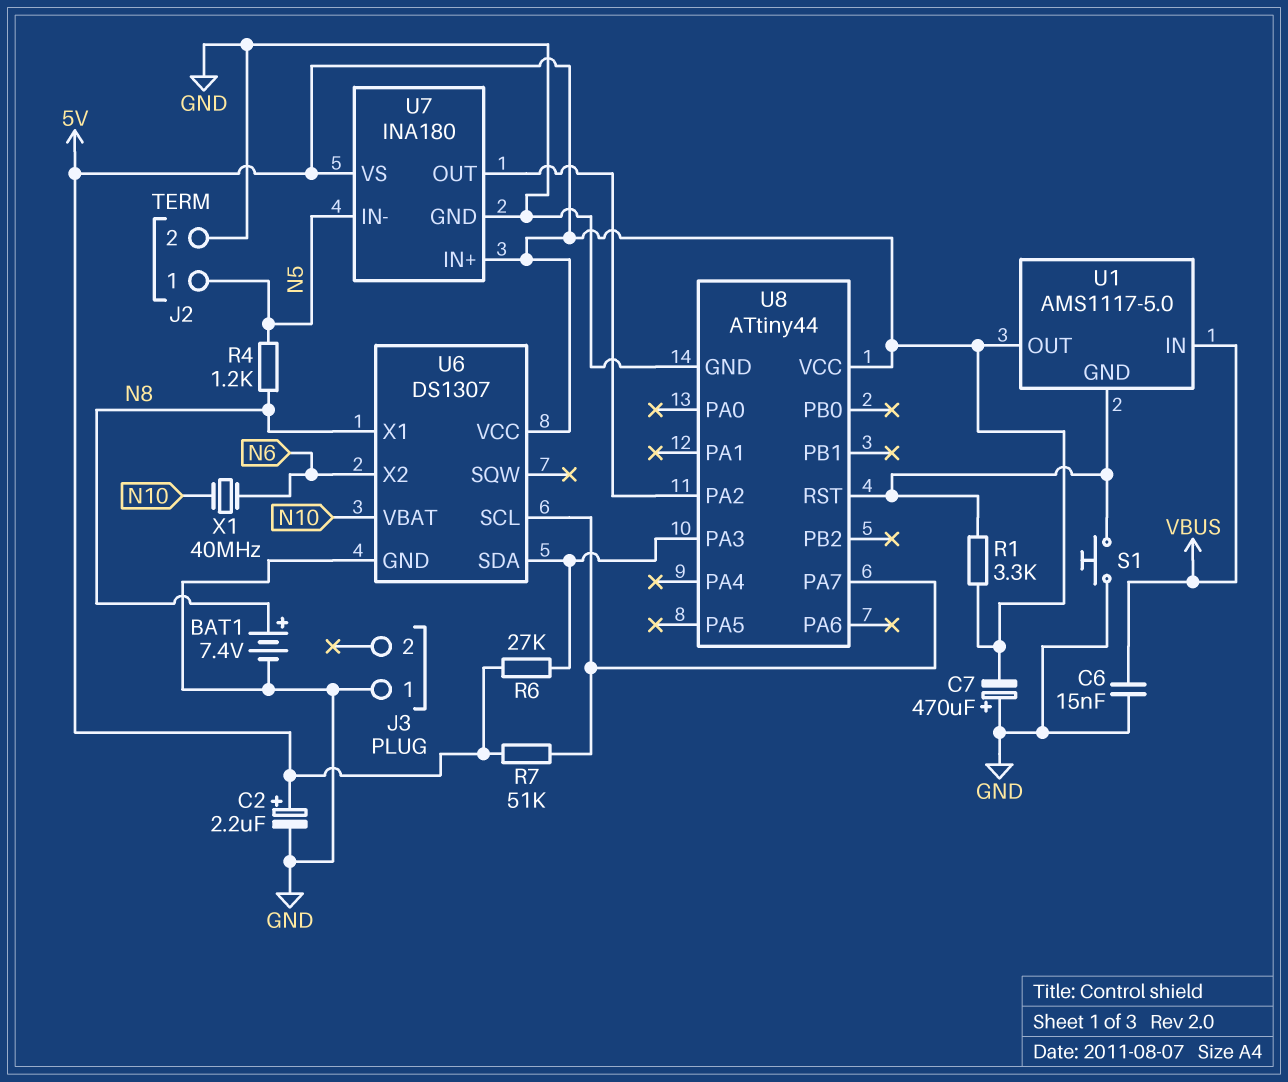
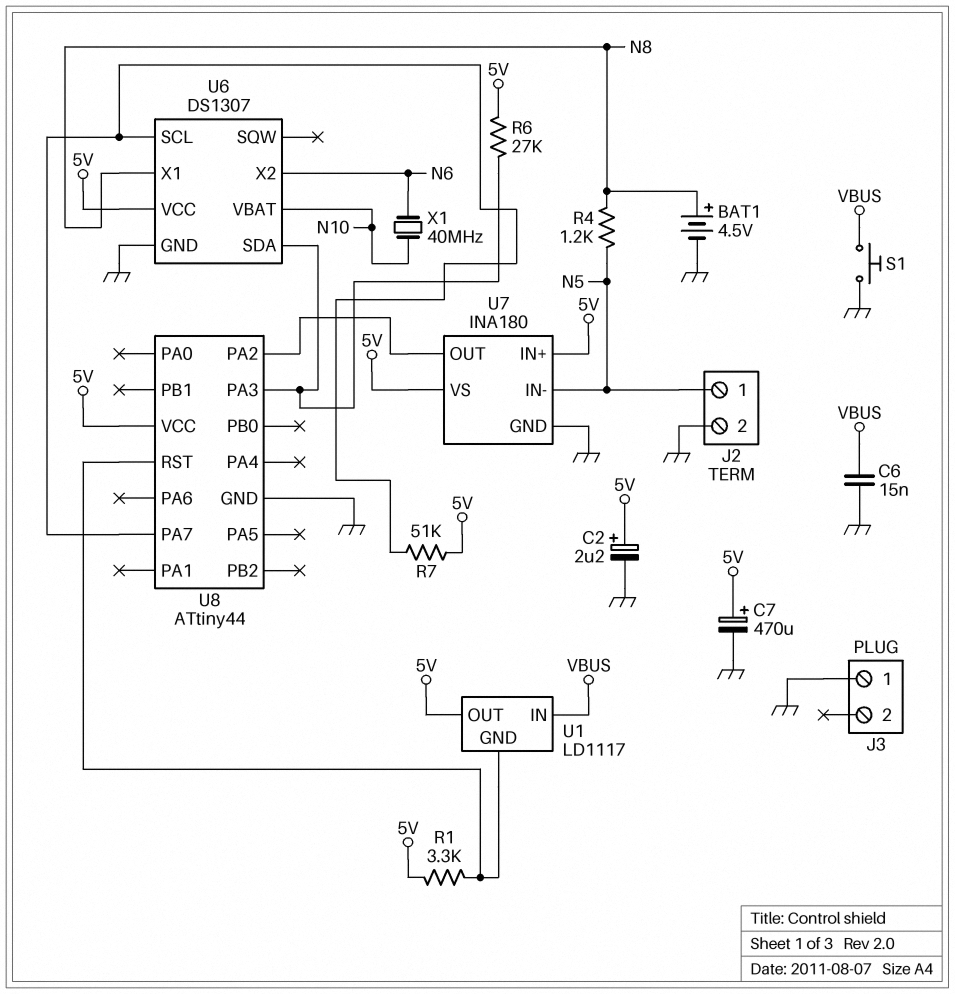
BAT1: 7.4V (plus N8, minus GND) -> 4.5V (plus N8, minus GND)
C7: 470uF (plus GND, minus 5V) -> 470uF (plus 5V, minus GND)
S1: button (GND, U1/GND) -> button (GND, VBUS)
U1: AMS1117-5.0 -> LD1117

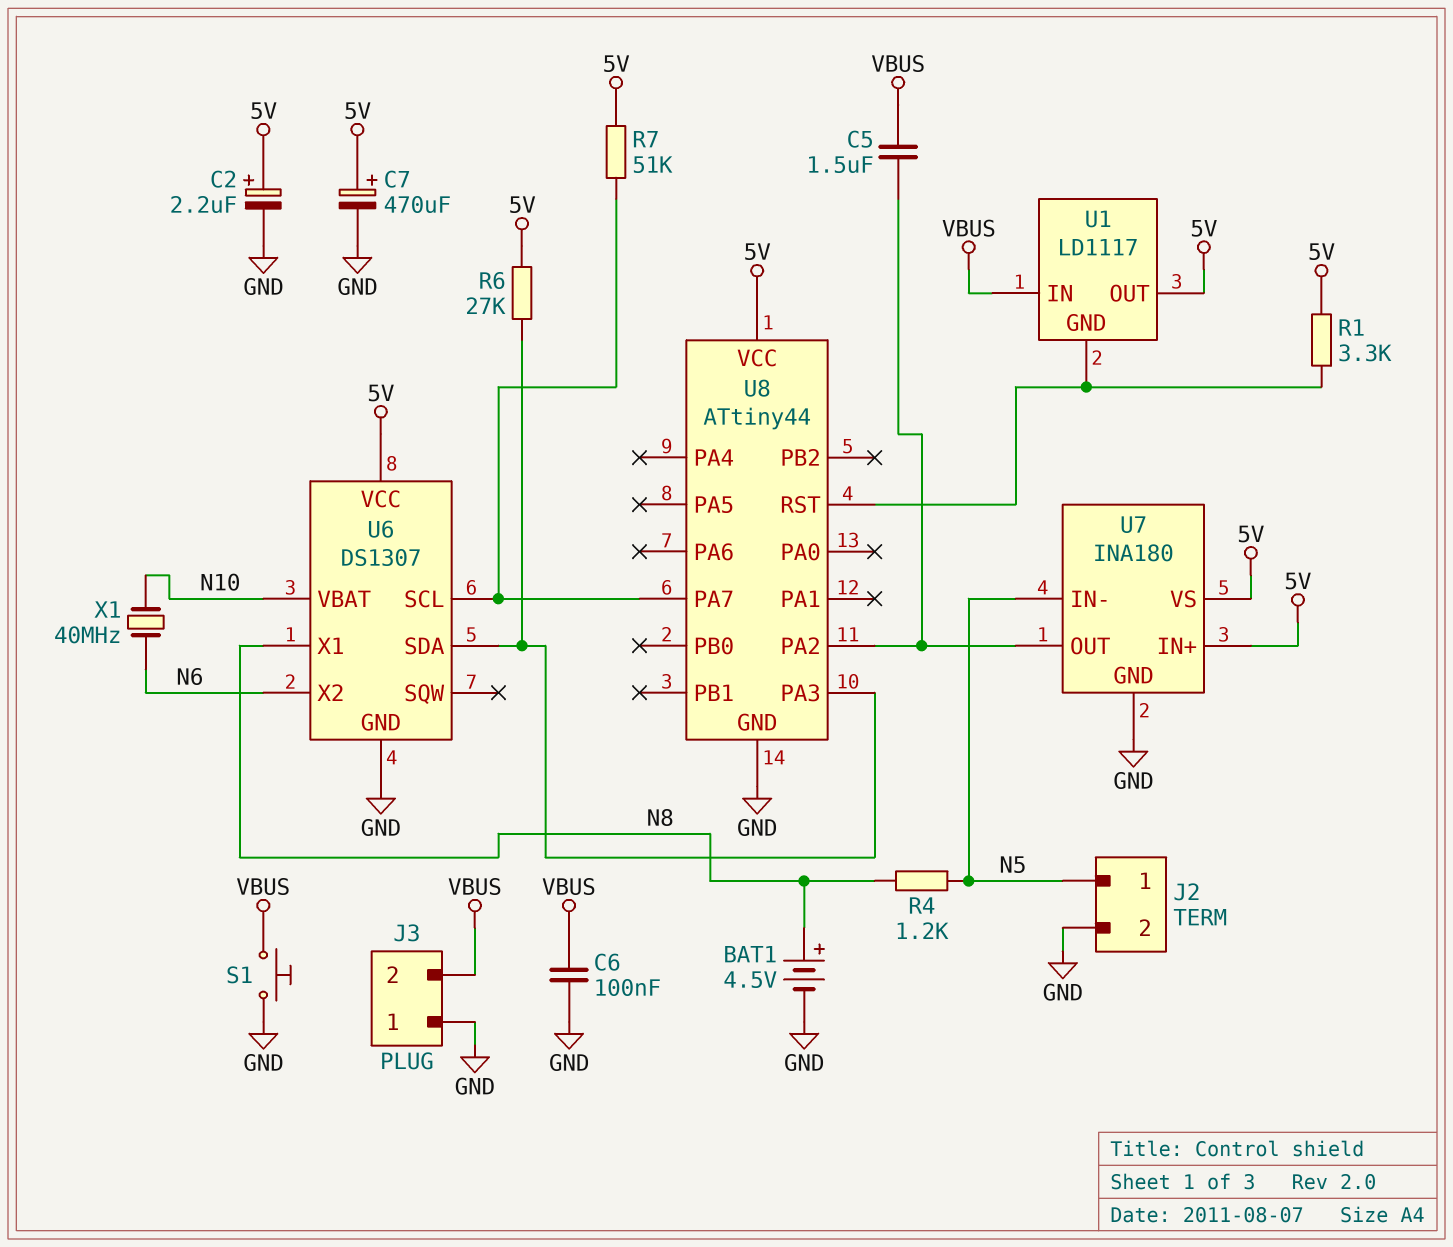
C5: none -> 1.5uF (U7/OUT, VBUS)
C6: 15nF (GND, VBUS) -> 100nF (GND, VBUS)
J3 pin 2: none -> VBUS

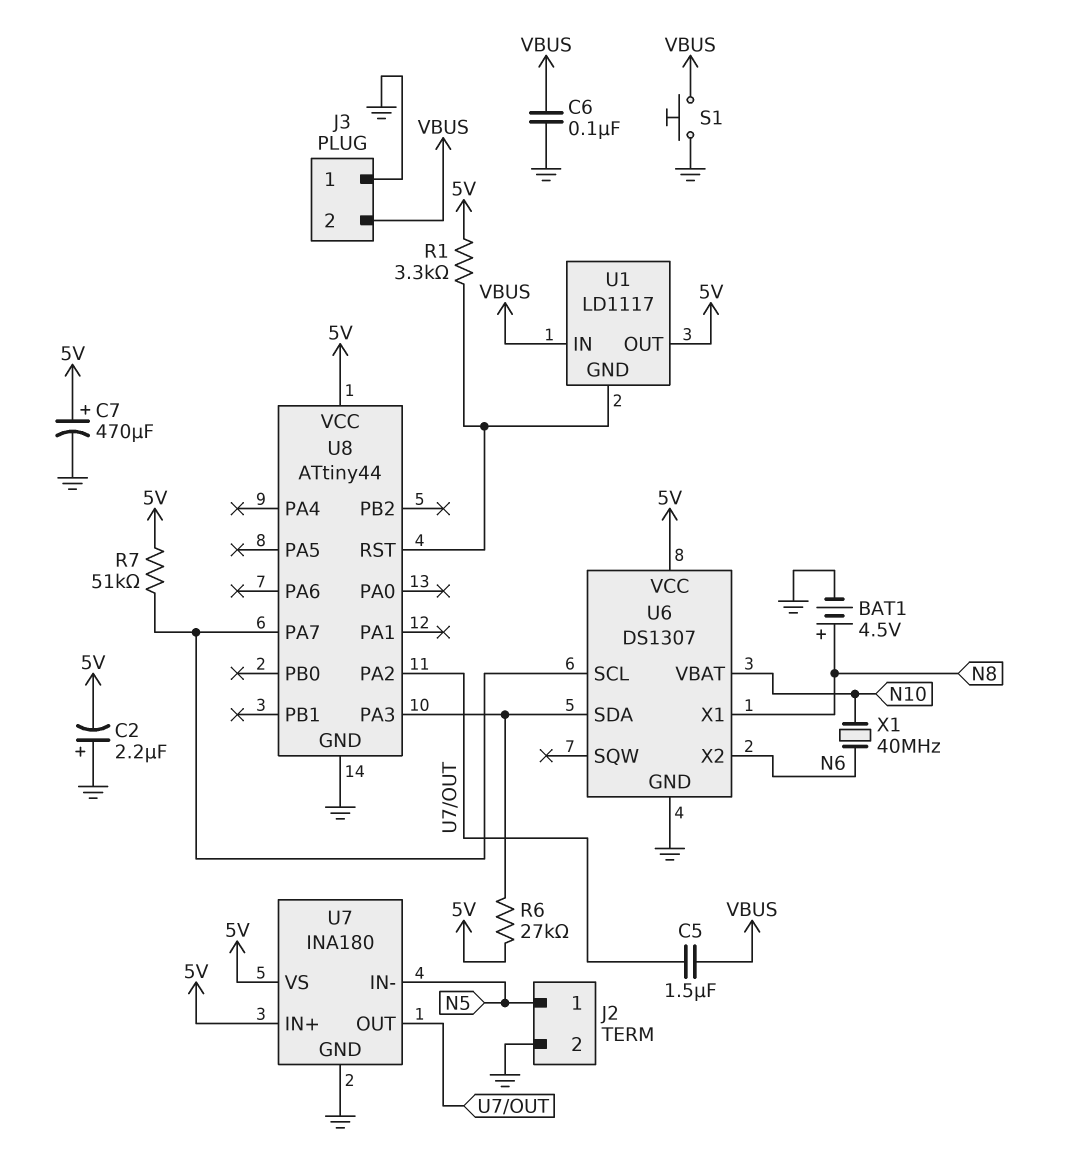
C2: 2.2uF (plus 5V, minus GND) -> 2.2uF (plus GND, minus 5V)
R4: 1.2k (N5, N8) -> none

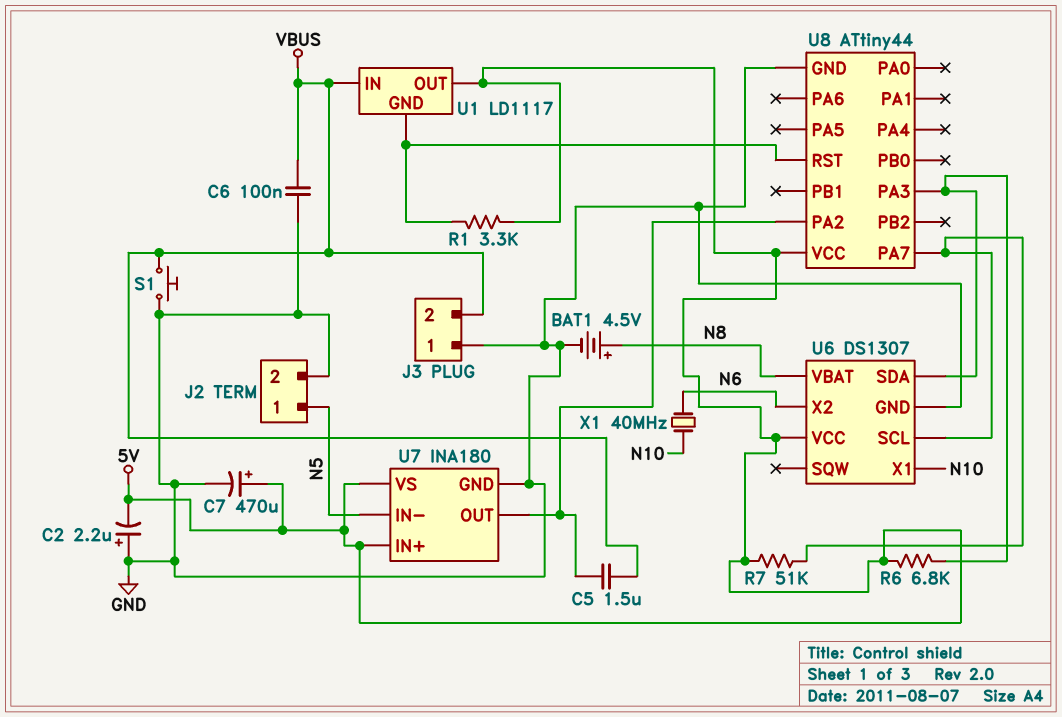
R6: 27k (5V, U6/SDA) -> 6.8k (5V, U6/SDA)
U6 pin VBAT: N10 -> N8
U6 pin X1: N8 -> N10

